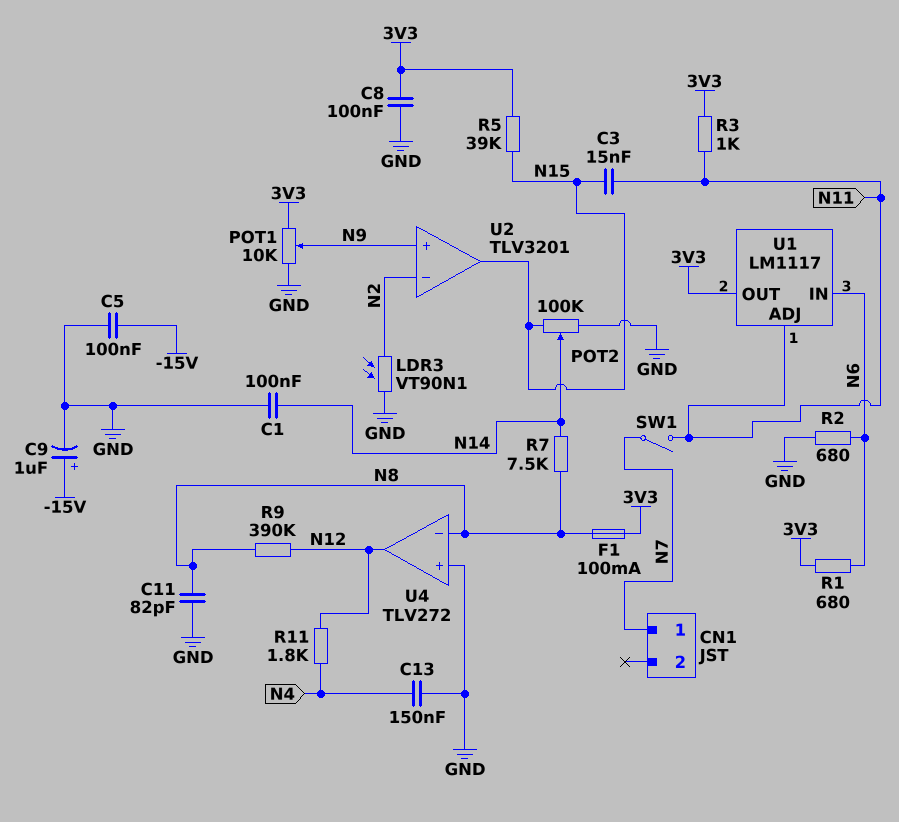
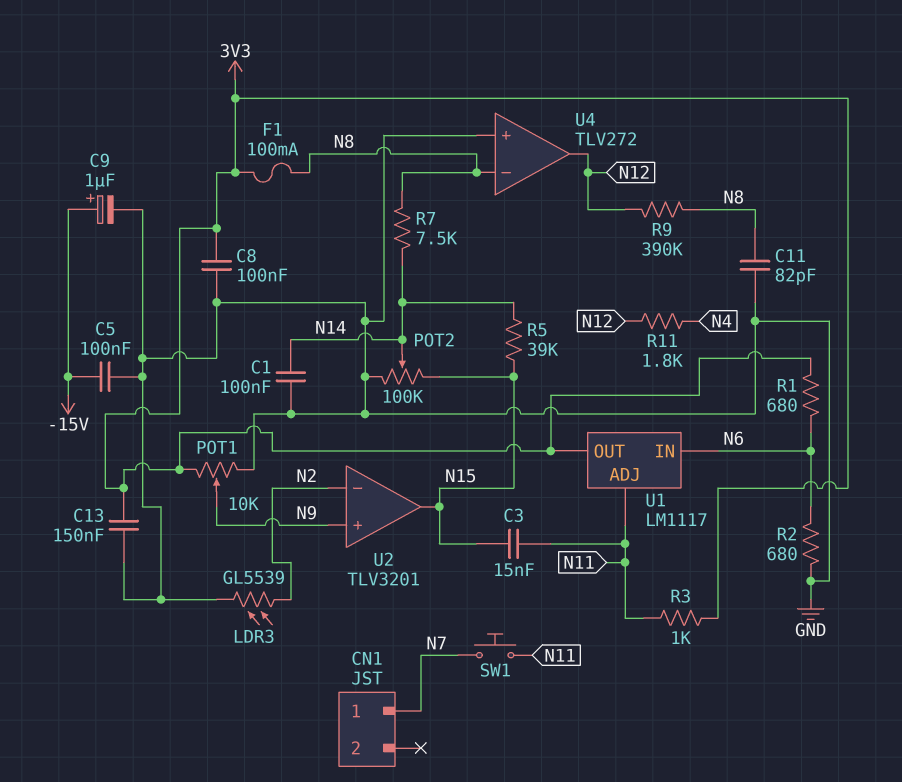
C13: 150nF (GND, N4) -> 150nF (3V3, GND)
LDR3: VT90N1 (GND, N2) -> GL5539 (GND, N2)
R5: 39k (3V3, N15) -> 39k (N14, N15)
SW1: switch (N7, N11) -> button (N7, N11)

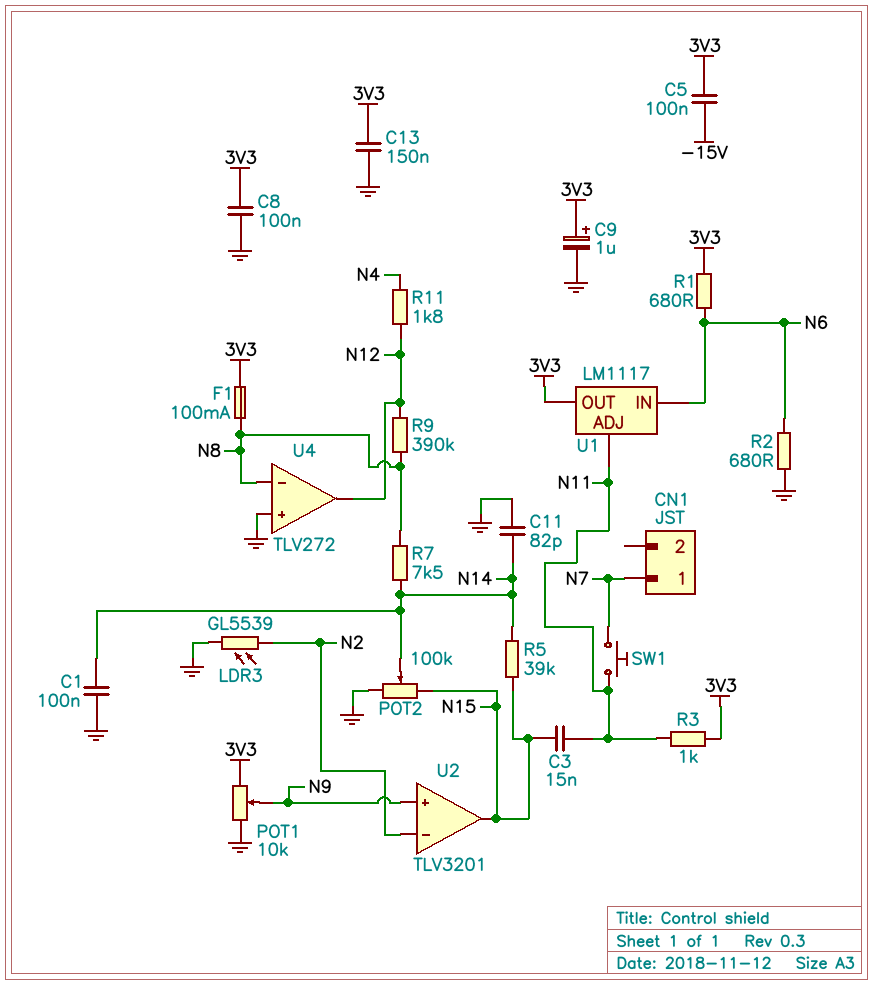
C5: 100nF (-15V, GND) -> 100nF (-15V, 3V3)
C9: 1uF (plus -15V, minus GND) -> 1uF (plus 3V3, minus GND)
C11: 82pF (GND, N8) -> 82pF (GND, N14)

